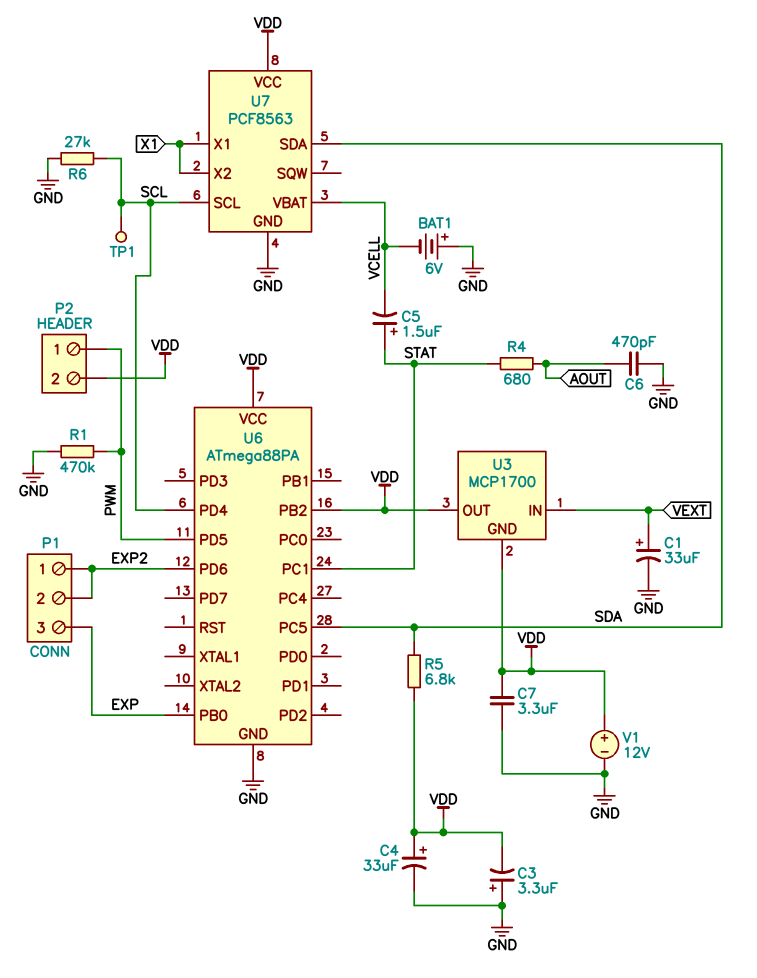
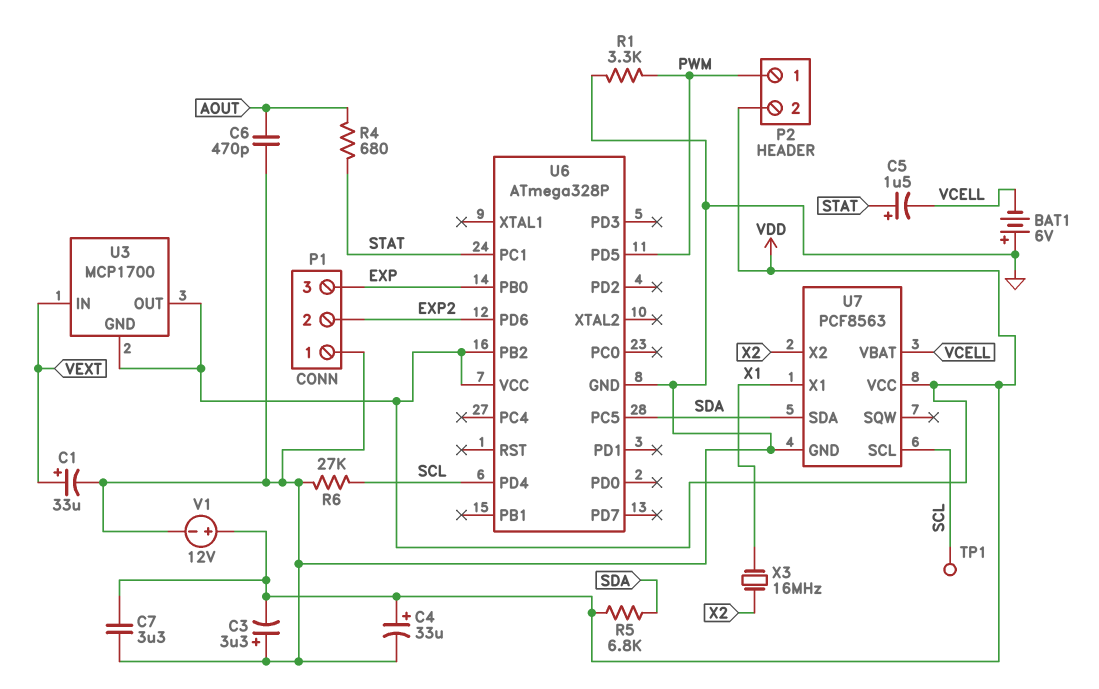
P1 pin 1: EXP2 -> GND
R1: 470k (GND, PWM) -> 3.3k (GND, PWM)
U6: ATmega88PA -> ATmega328P
U7 pin X2: X1 -> X2
X3: none -> 16MHz (X1, X2)

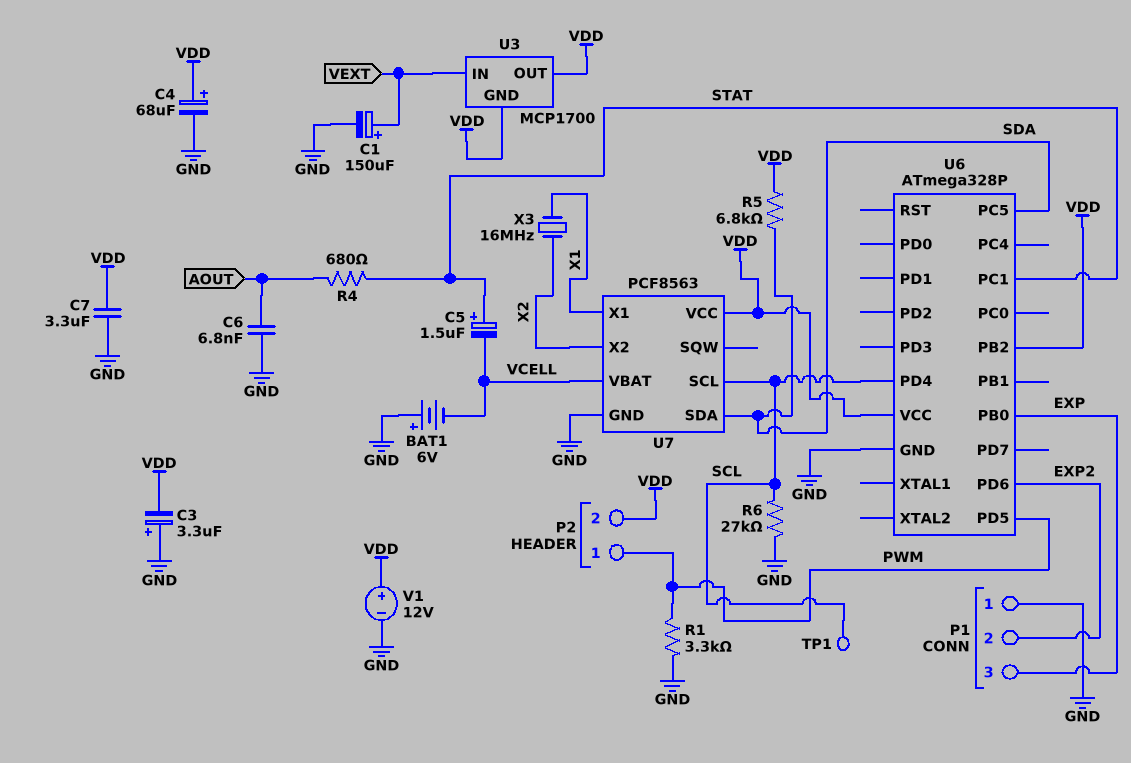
C1: 33uF (plus VEXT, minus GND) -> 150uF (plus VEXT, minus GND)
C4: 33uF (plus VDD, minus GND) -> 68uF (plus VDD, minus GND)
C6: 470pF (AOUT, GND) -> 6.8nF (AOUT, GND)

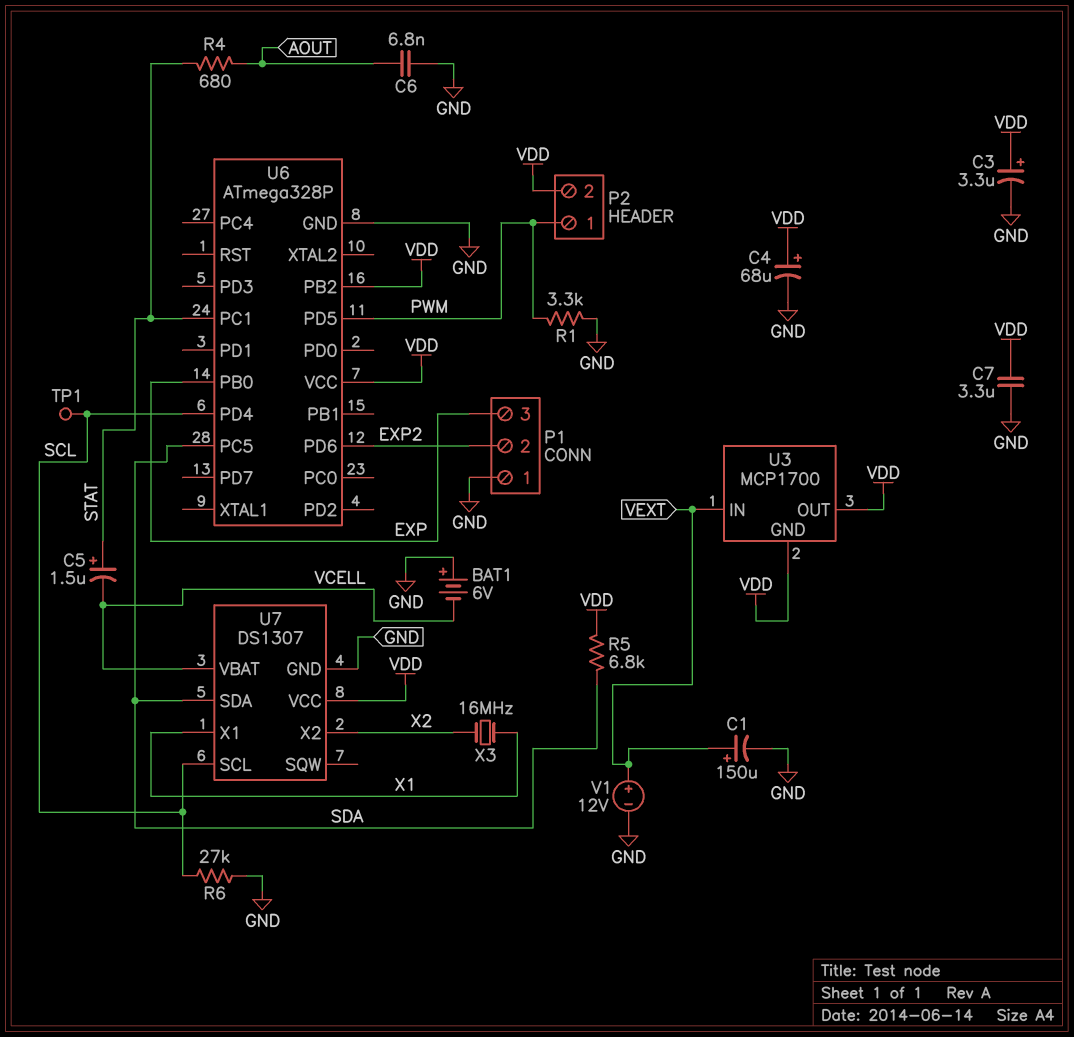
C3: 3.3uF (plus GND, minus VDD) -> 3.3uF (plus VDD, minus GND)
U7: PCF8563 -> DS1307
V1: 12V (plus VDD, minus GND) -> 12V (plus VEXT, minus GND)

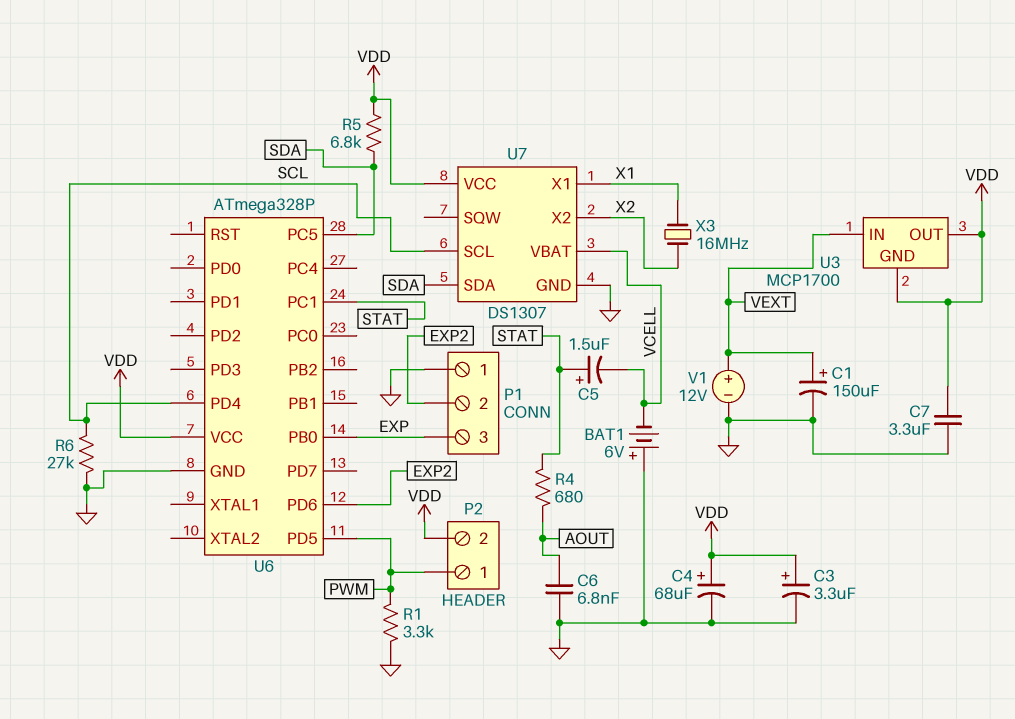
TP1: test point (SCL) -> none
U6 pin PB2: VDD -> none

